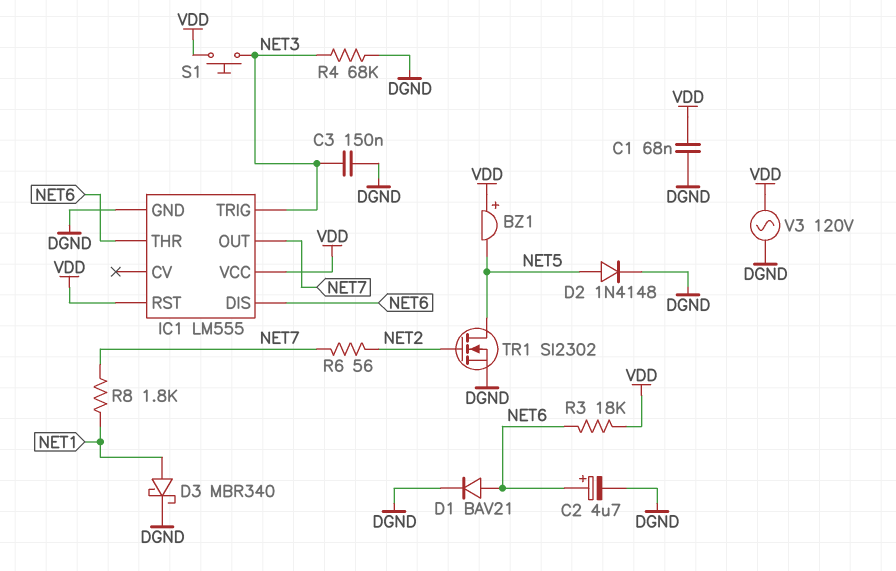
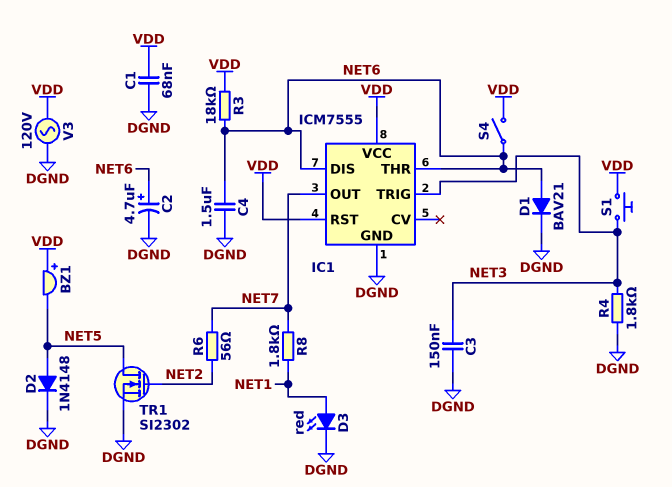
C4: none -> 1.5uF (DGND, NET6)
D3: schottky MBR340 (A NET1, K DGND) -> LED red (A NET1, K DGND)
IC1: LM555 -> ICM7555
R4: 68k (DGND, NET3) -> 1.8k (DGND, NET3)
S4: none -> switch (NET6, VDD)

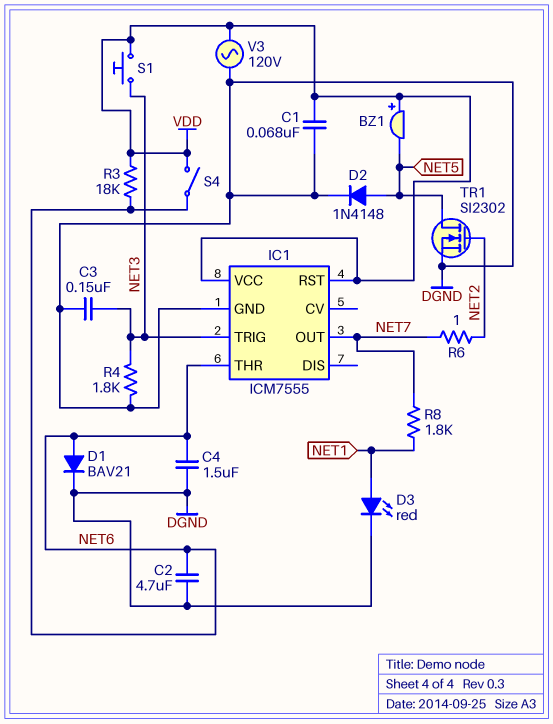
C2: 4.7uF (plus NET6, minus DGND) -> 4.7uF (DGND, NET6)
IC1 pin DIS: NET6 -> none
R6: 56 (NET2, NET7) -> 1 (NET2, NET7)

